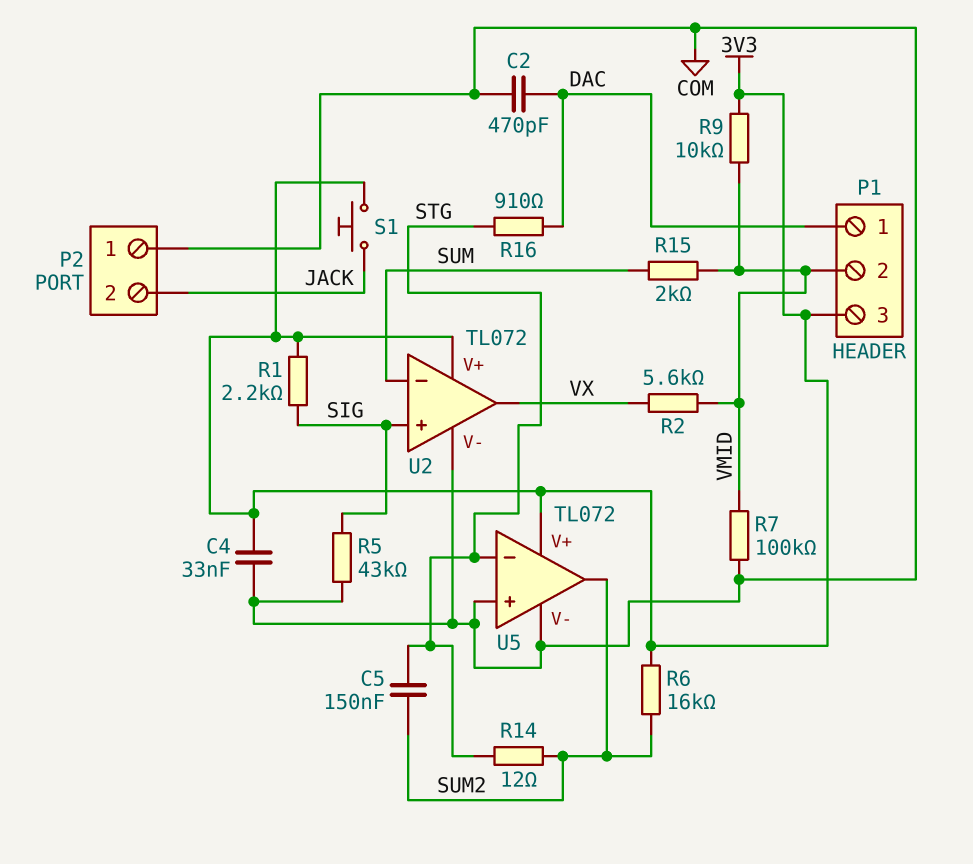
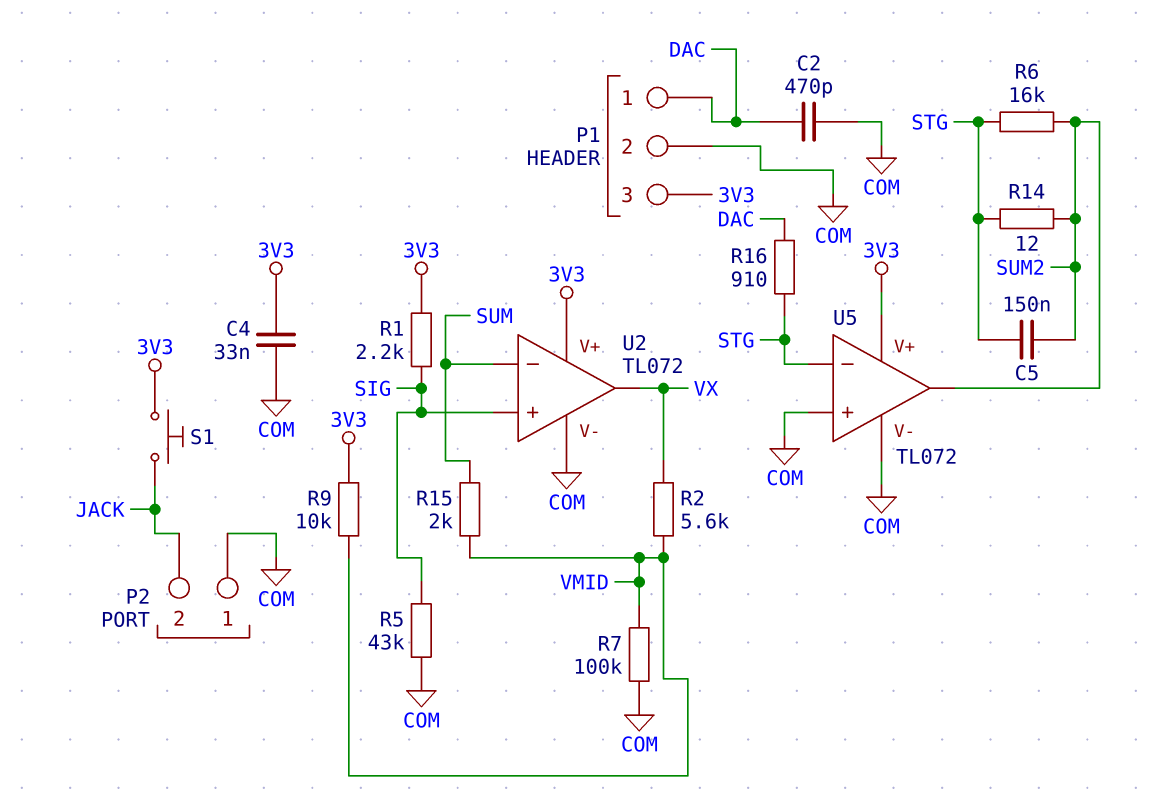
P1 pin 2: VMID -> COM
R6: 16k (3V3, SUM2) -> 16k (STG, SUM2)

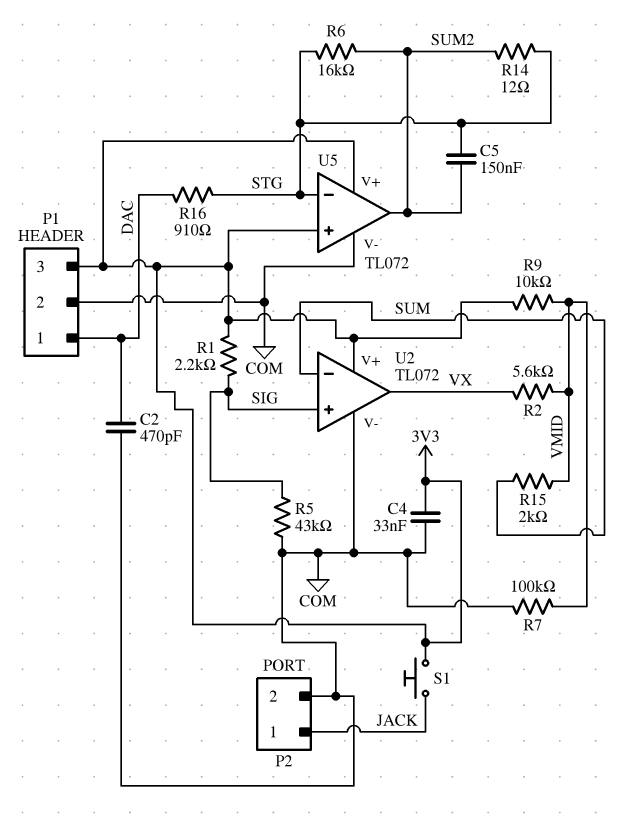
P2 pin 1: COM -> JACK
P2 pin 2: JACK -> COM
U5 pin in+: COM -> 3V3

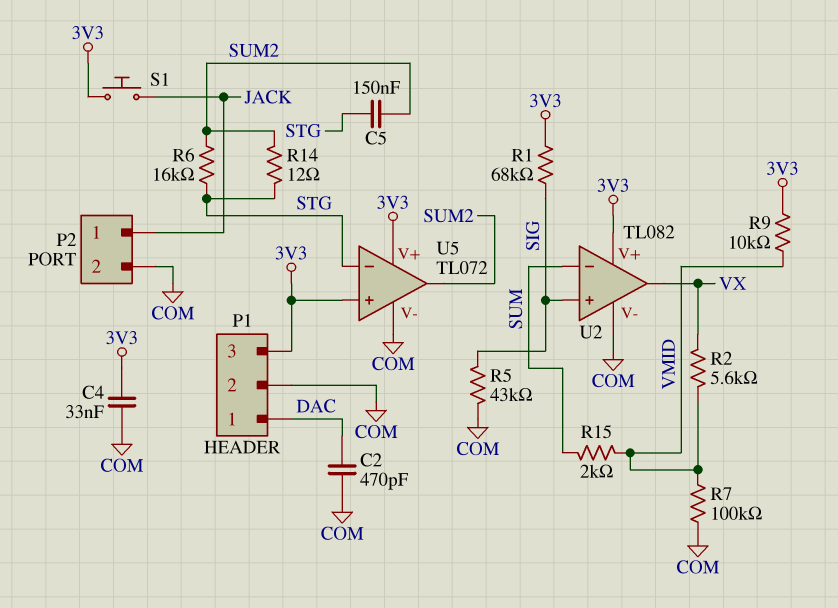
R1: 2.2k (3V3, SIG) -> 68k (3V3, SIG)
R16: 910 (DAC, STG) -> none
U2: TL072 -> TL082

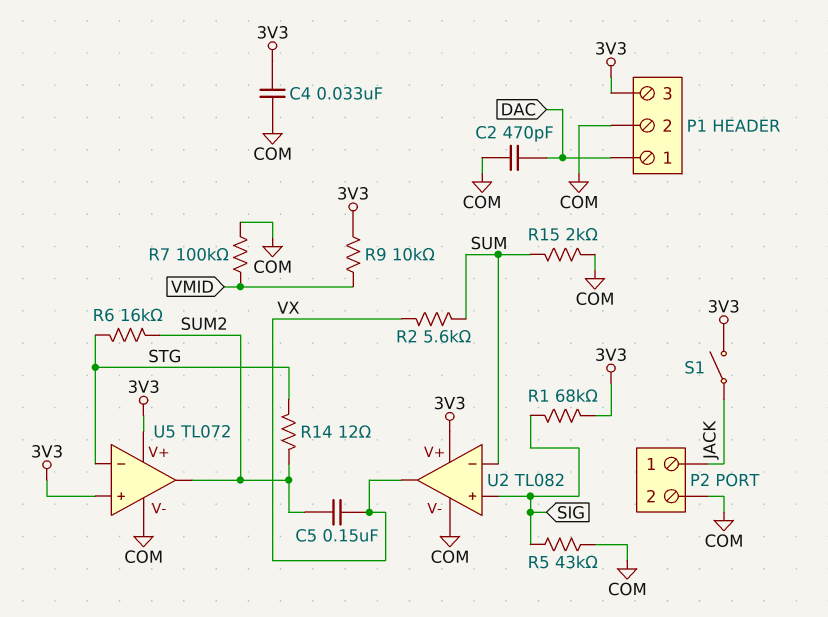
C5: 150nF (STG, SUM2) -> 150nF (SUM2, VX)
R2: 5.6k (VMID, VX) -> 5.6k (SUM, VX)
R15: 2k (SUM, VMID) -> 2k (COM, SUM)
S1: button (3V3, JACK) -> switch (3V3, JACK)

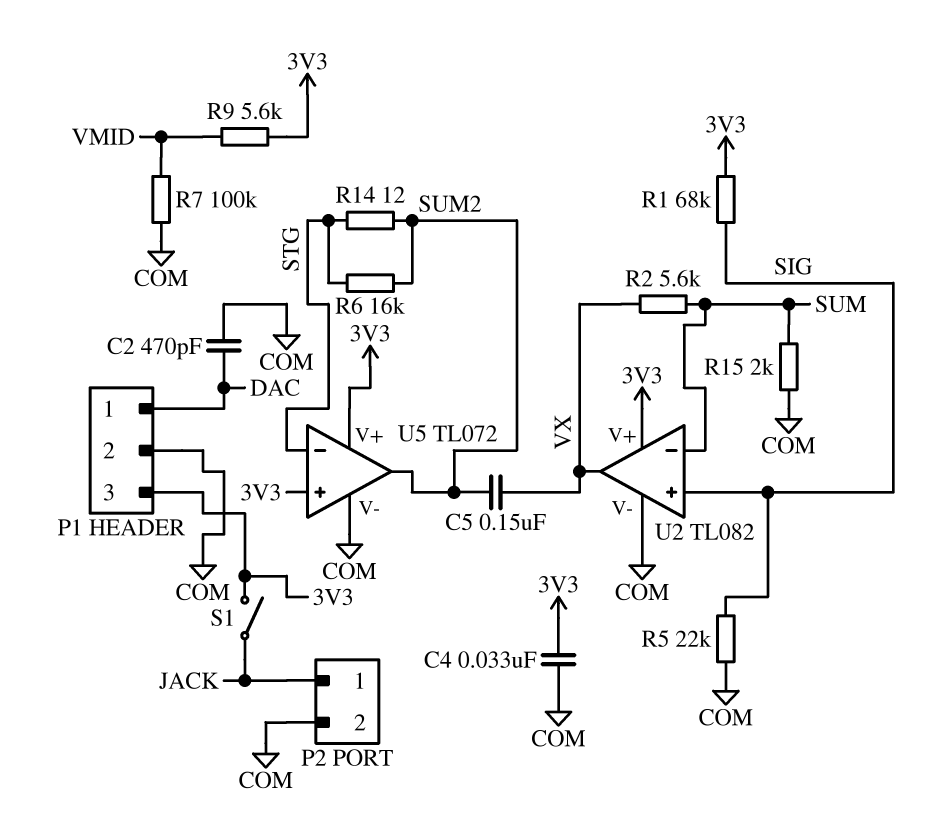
R5: 43k (COM, SIG) -> 22k (COM, SIG)
R9: 10k (3V3, VMID) -> 5.6k (3V3, VMID)

